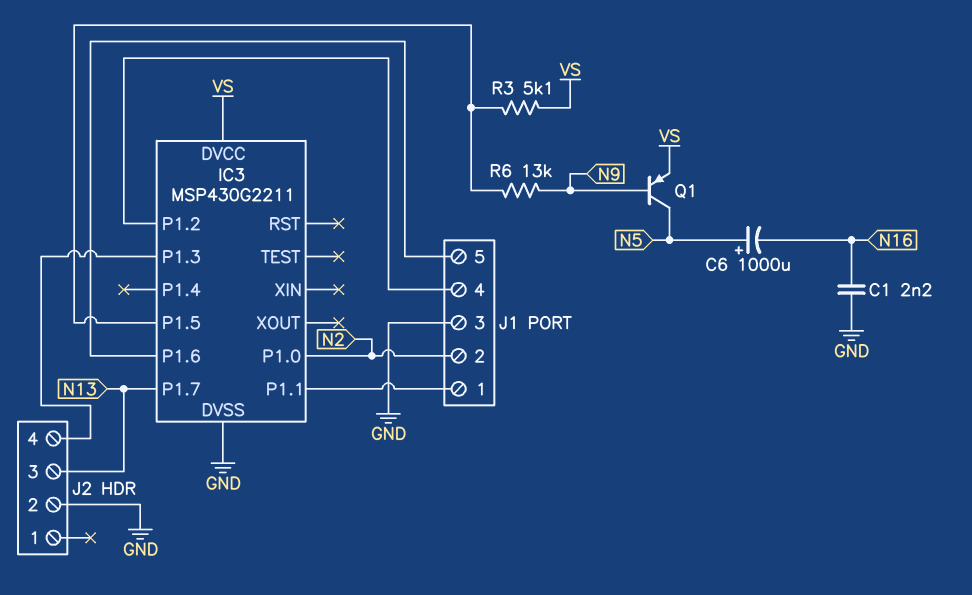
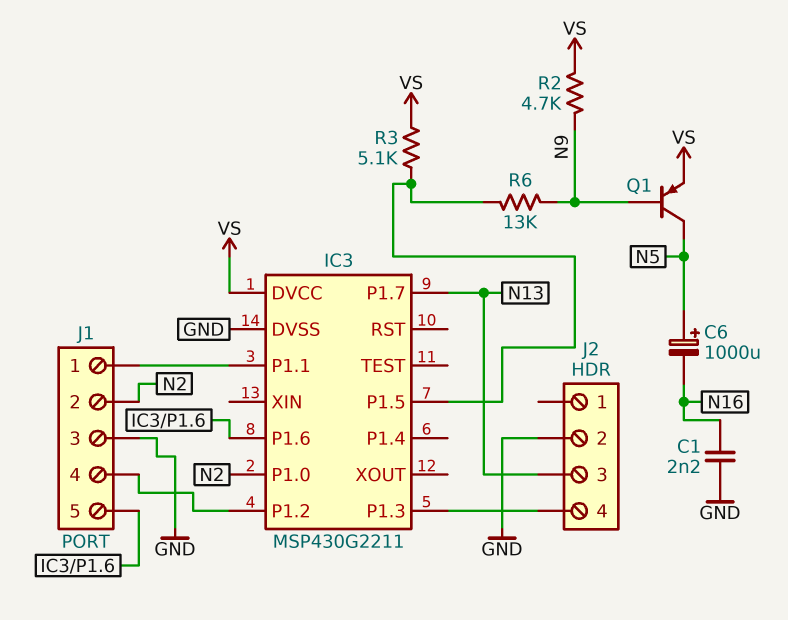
R2: none -> 4.7k (N9, VS)

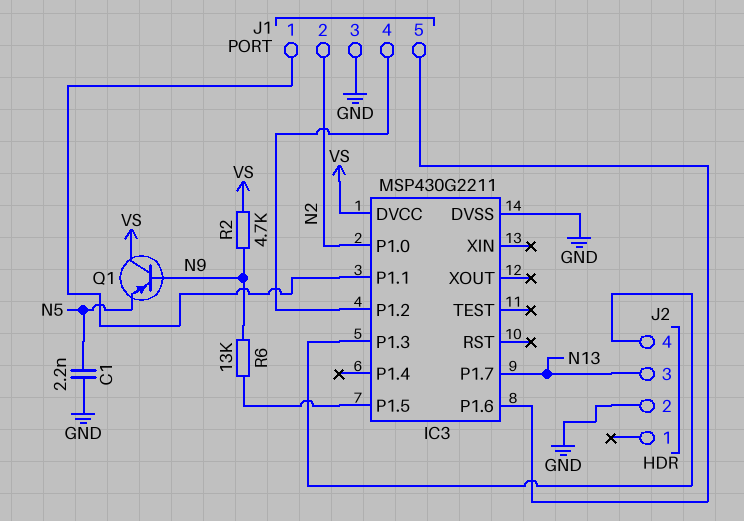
C1: 2.2nF (GND, N16) -> 2.2nF (GND, N5)
C6: 1000uF (plus N5, minus N16) -> none
Q1: PNP (B N9, C N5, E VS) -> PNP (B N9, C VS, E N5)
R3: 5.1k (IC3/P1.5, VS) -> none

